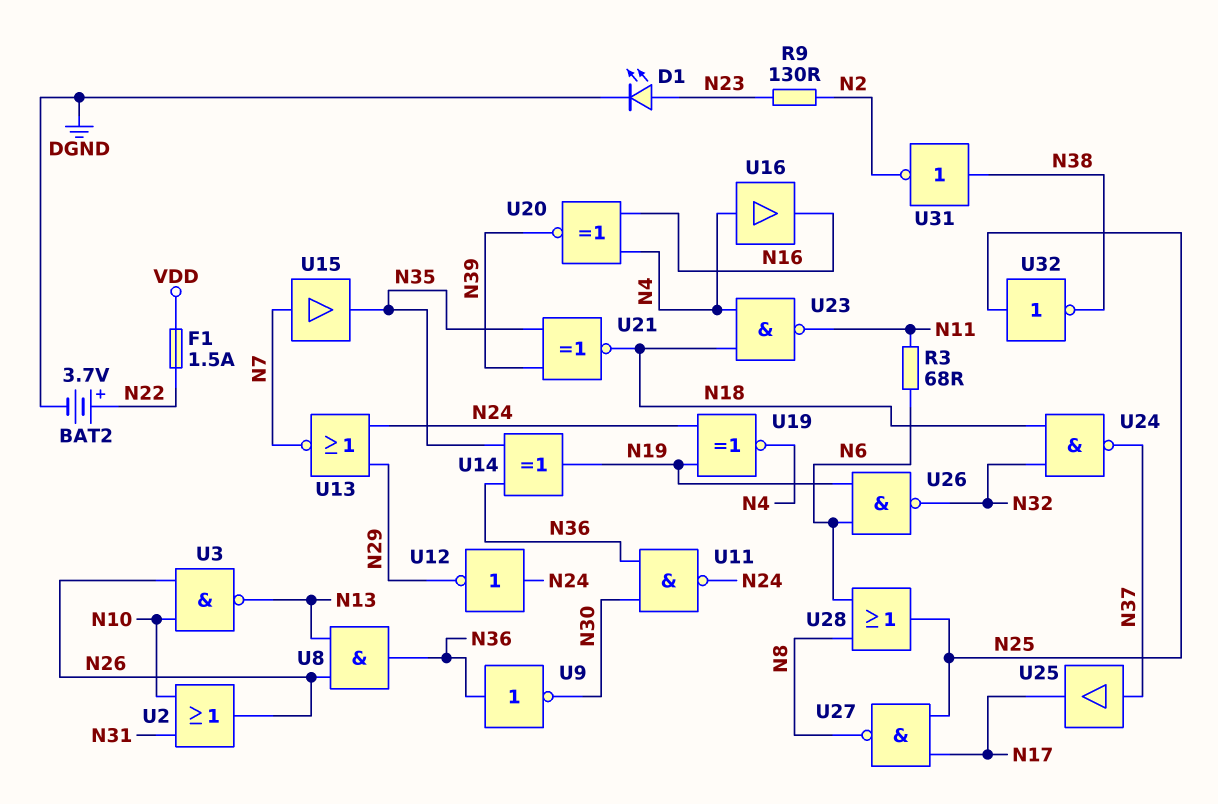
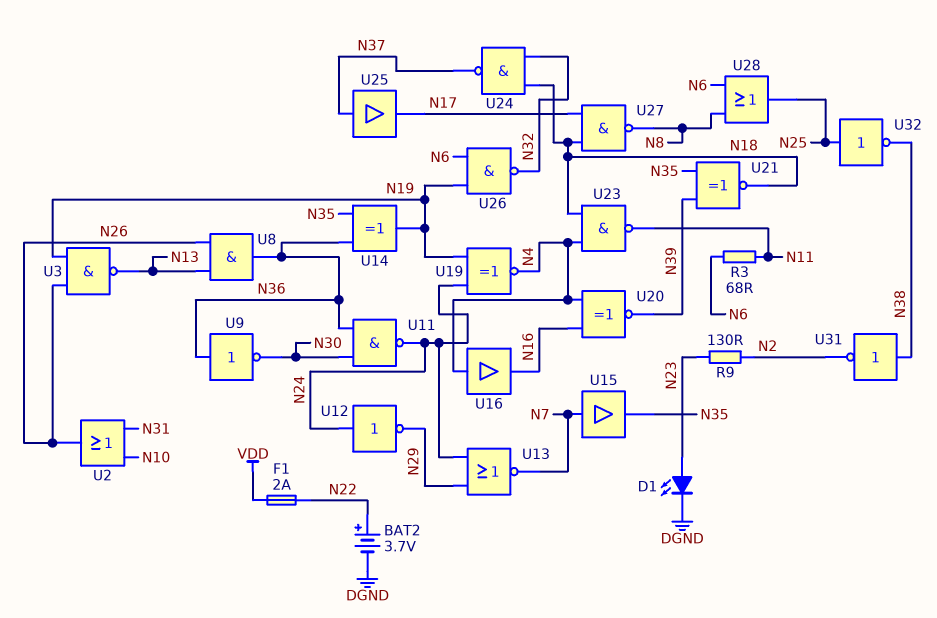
F1: 1.5A (N22, VDD) -> 2A (N22, VDD)
U3: NAND (in N10, in N26, out N13) -> NAND (in N19, in N26, out N13)
U27: NAND (in N17, in N25, out N8) -> NAND (in N17, in N18, out N8)

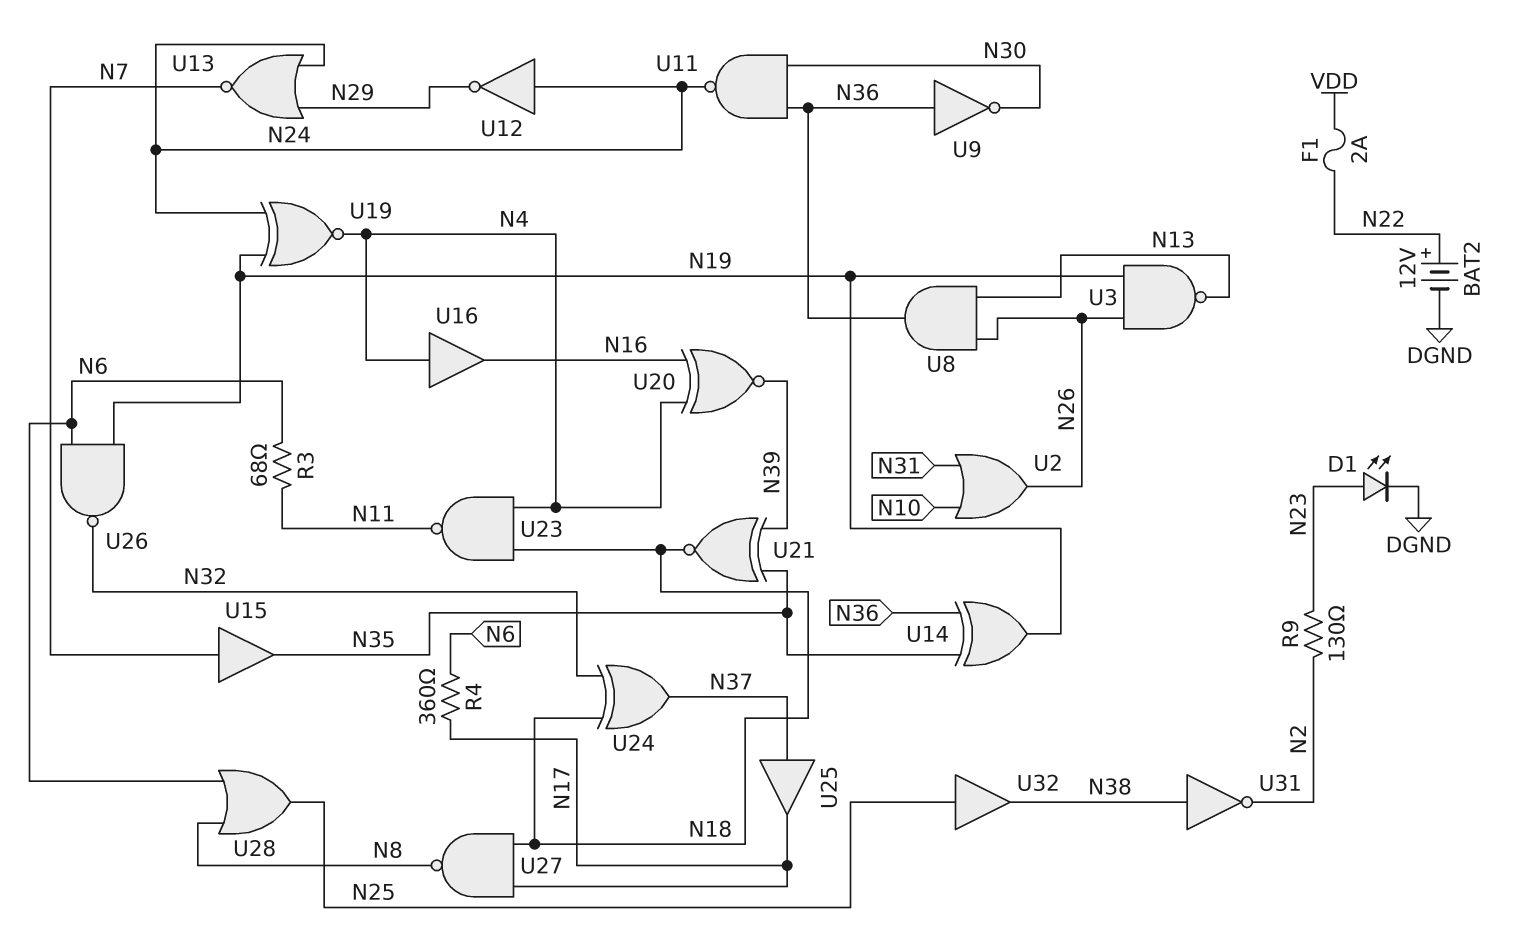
BAT2: 3.7V (plus N22, minus DGND) -> 12V (plus N22, minus DGND)
R4: none -> 360 (N6, N17)
U24: NAND (in N18, in N32, out N37) -> XOR (in N18, in N32, out N37)
U32: NOT (in N25, out N38) -> buffer (in N25, out N38)

